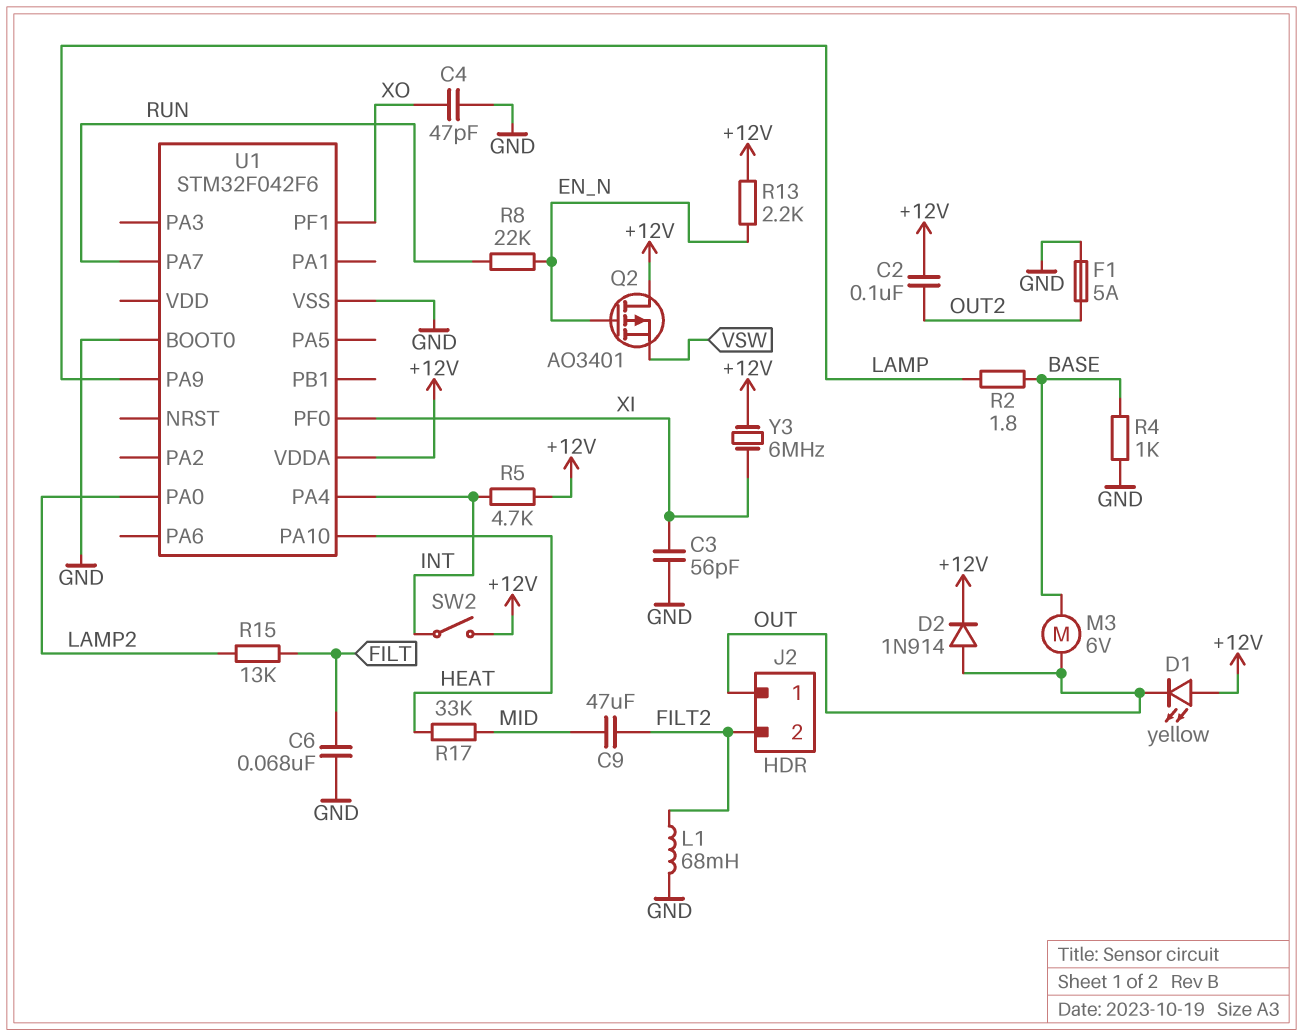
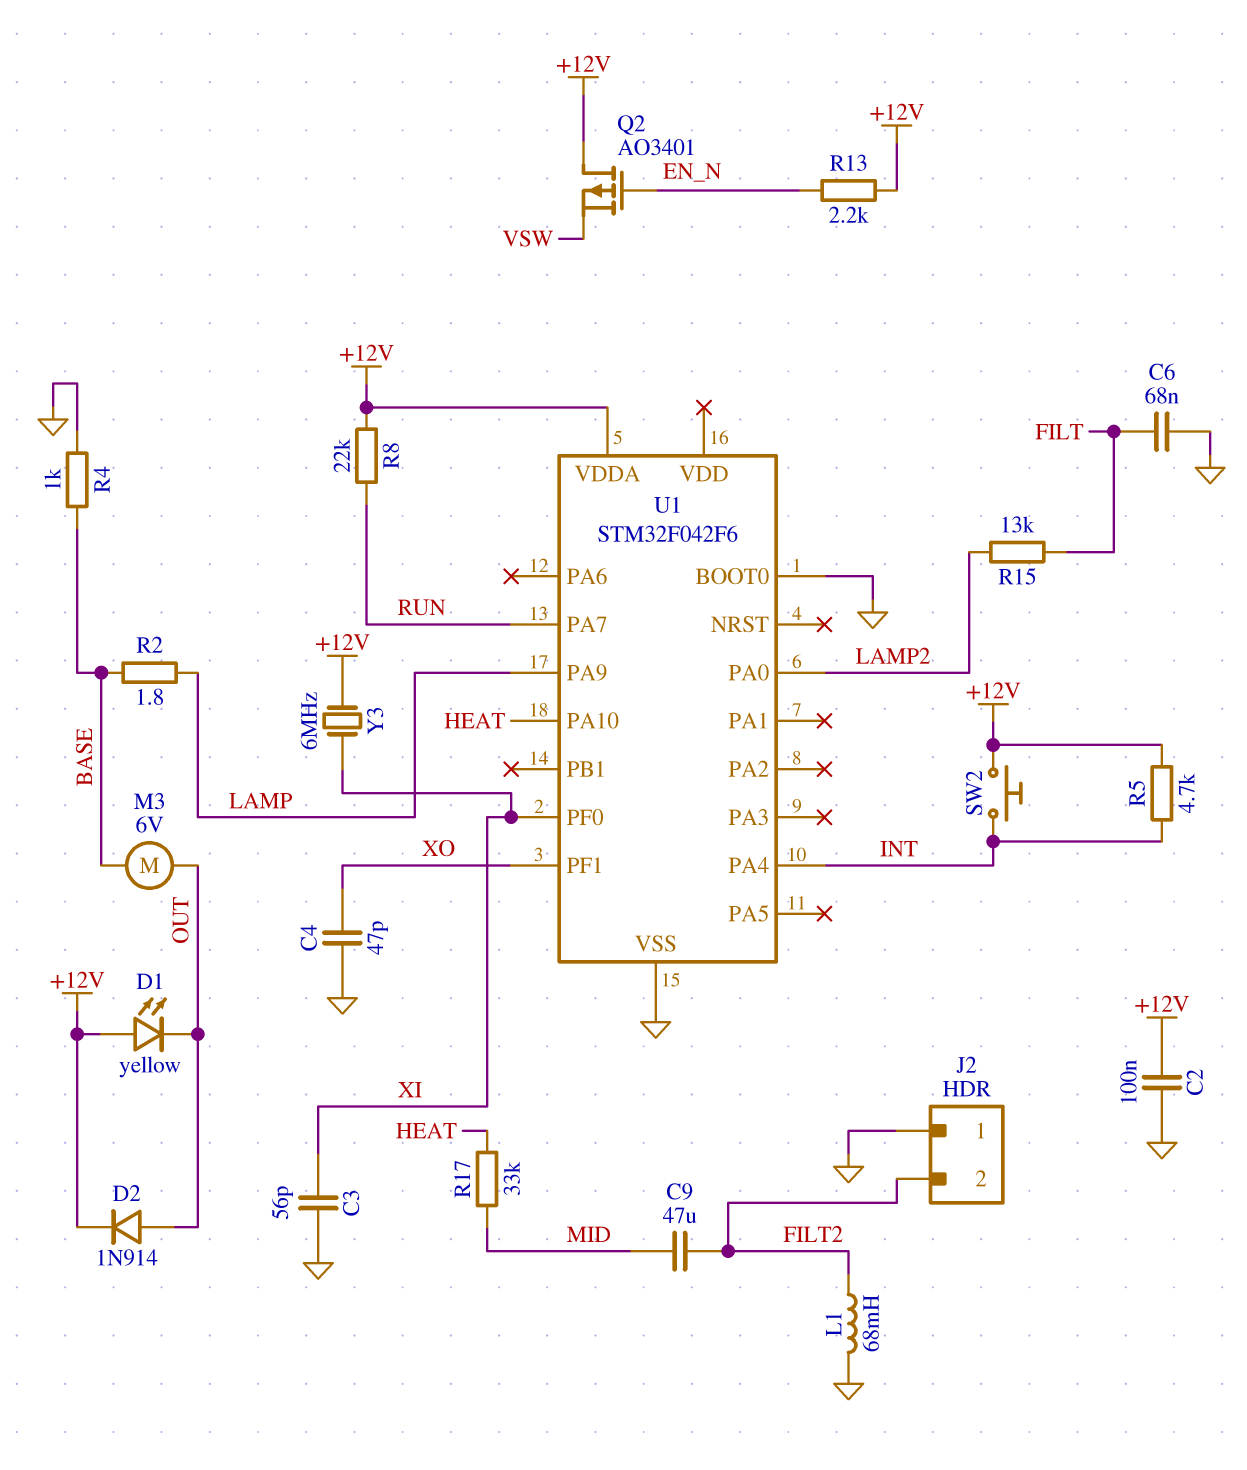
C2: 100nF (+12V, OUT2) -> 100nF (+12V, GND)
F1: 5A (GND, OUT2) -> none
J2 pin 1: OUT -> GND
R8: 22k (EN_N, RUN) -> 22k (+12V, RUN)
SW2: switch (+12V, INT) -> button (+12V, INT)

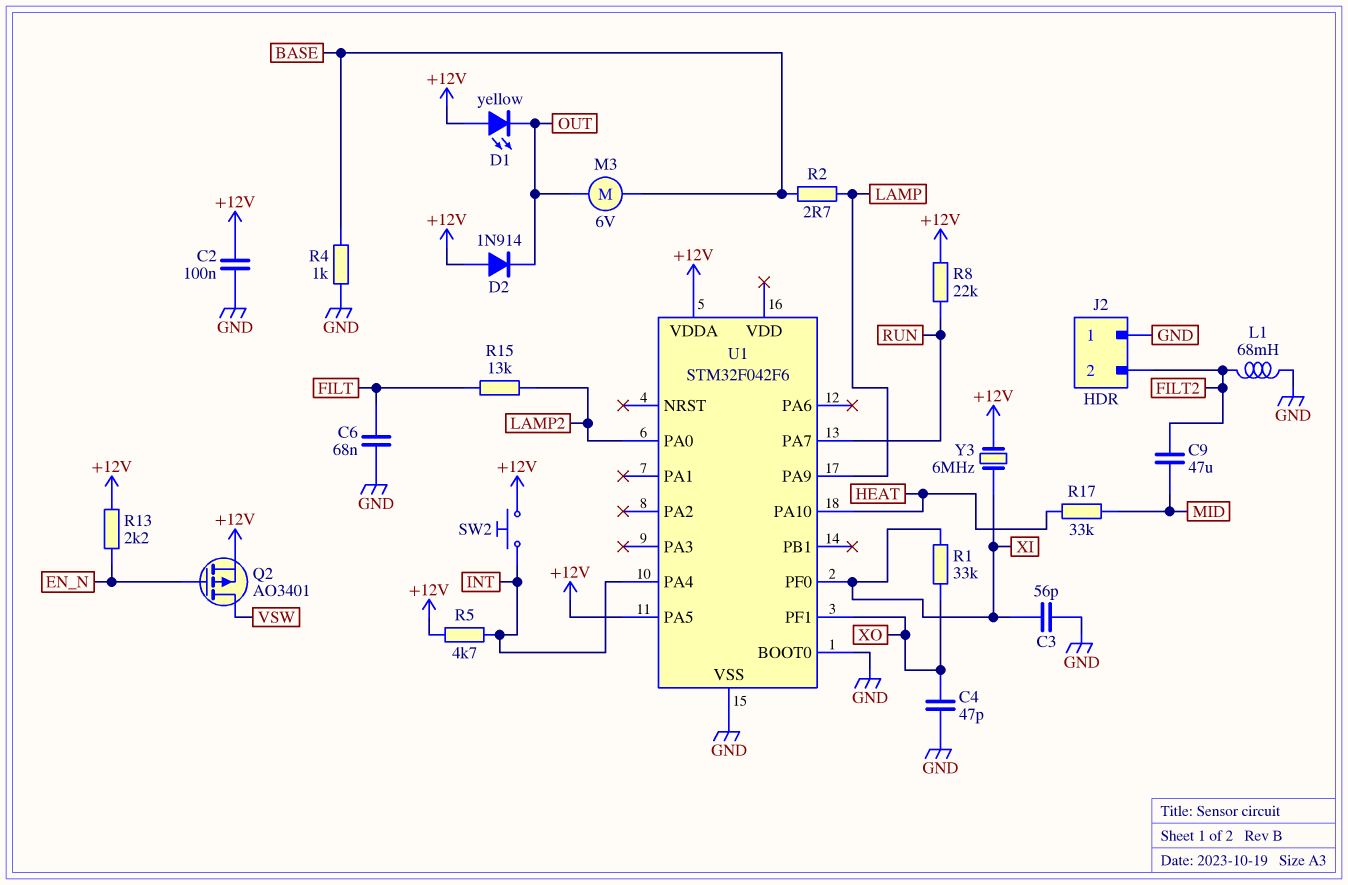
D2: diode 1N914 (A OUT, K +12V) -> diode 1N914 (A +12V, K OUT)
Q2: PMOS AO3401 (G EN_N, D +12V, S VSW) -> PMOS AO3401 (G EN_N, D VSW, S +12V)
R1: none -> 33k (XI, XO)
R2: 1.8 (BASE, LAMP) -> 2.7 (BASE, LAMP)
U1 pin PA5: none -> +12V

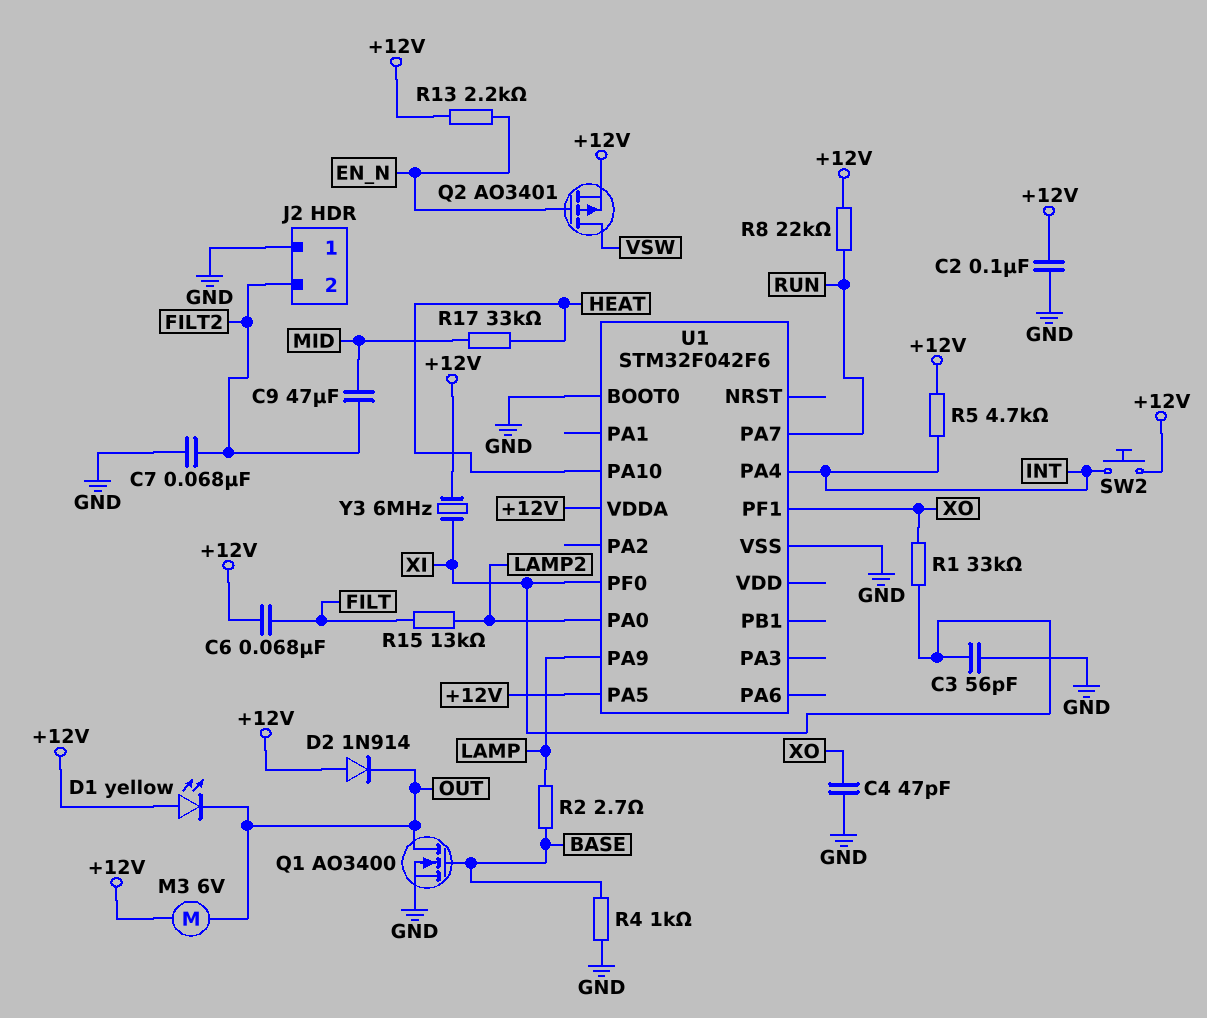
C6: 68nF (FILT, GND) -> 68nF (+12V, FILT)
C7: none -> 68nF (FILT2, GND)
L1: 68mH (FILT2, GND) -> none
M3: motor 6V (BASE, OUT) -> motor 6V (+12V, OUT)
Q1: none -> NMOS AO3400 (G BASE, D OUT, S GND)

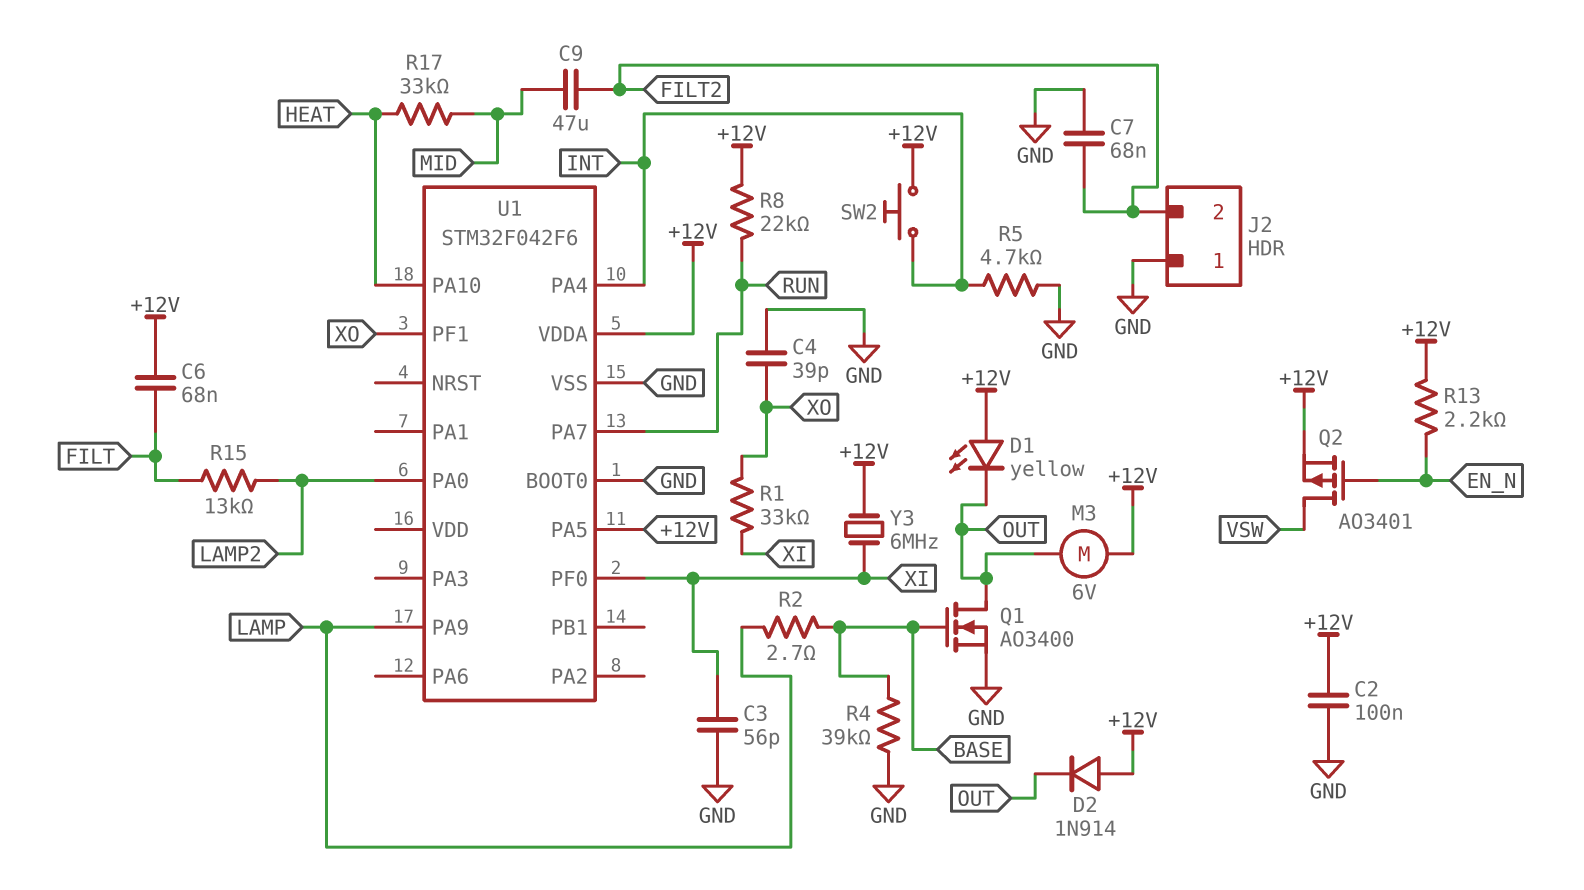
C4: 47pF (GND, XO) -> 39pF (GND, XO)
R4: 1k (BASE, GND) -> 39k (BASE, GND)
R5: 4.7k (+12V, INT) -> 4.7k (GND, INT)

